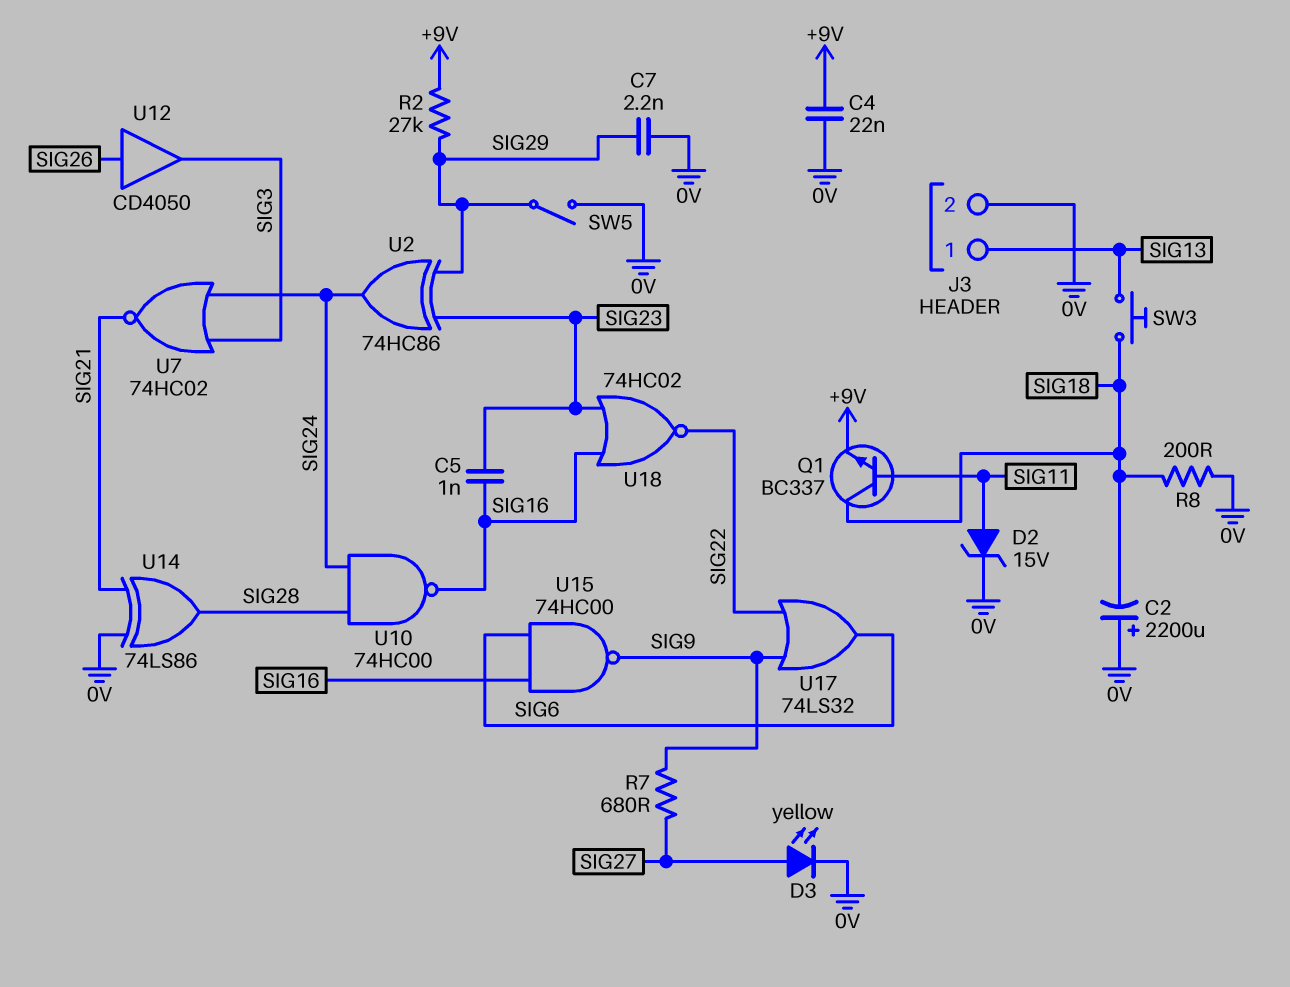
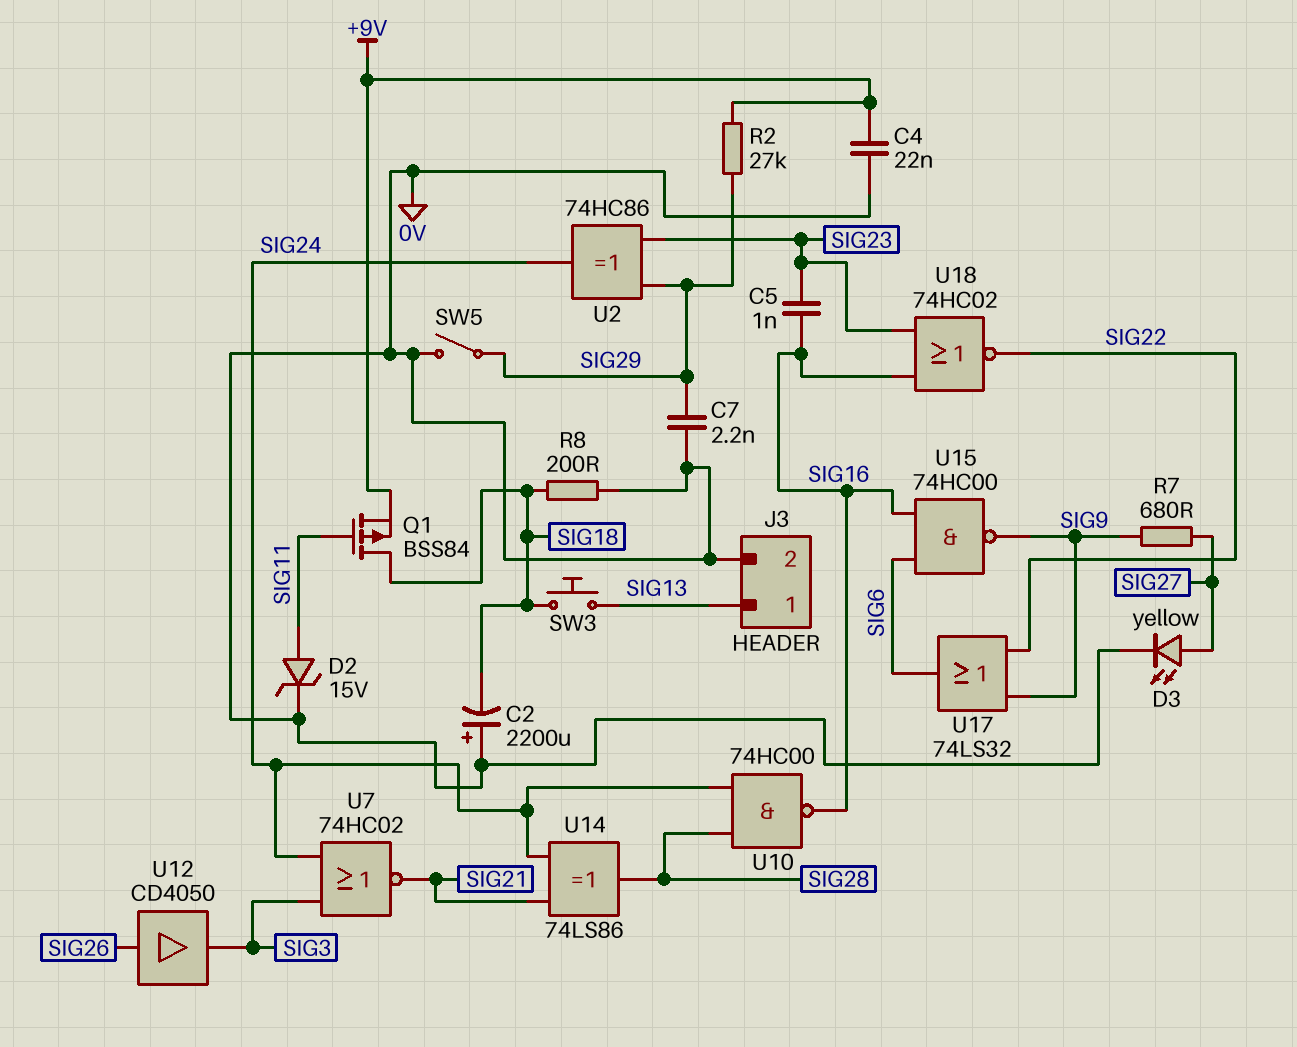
Q1: NPN BC337 (B SIG11, C SIG18, E +9V) -> PMOS BSS84 (G SIG11, D SIG18, S +9V)
U14: XOR 74LS86 (in 0V, in SIG21, out SIG28) -> XOR 74LS86 (in SIG21, in SIG24, out SIG28)

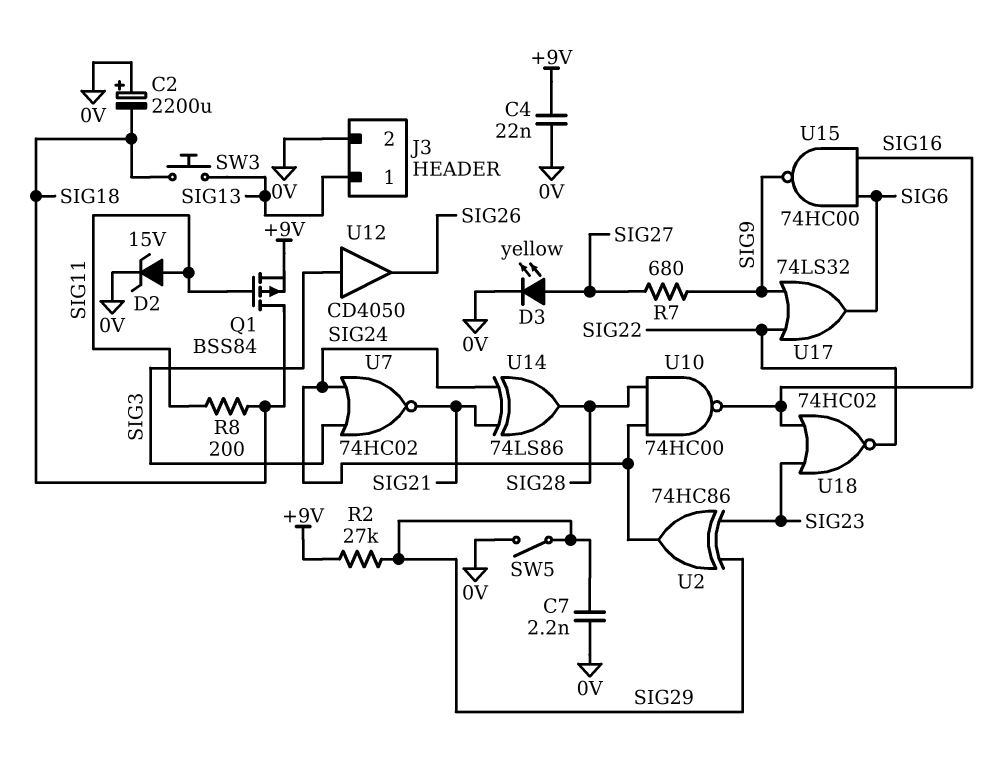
C5: 1nF (SIG16, SIG23) -> none
R8: 200 (0V, SIG18) -> 200 (SIG11, SIG18)
U12: buffer CD4050 (in SIG26, out SIG3) -> buffer CD4050 (in SIG3, out SIG26)

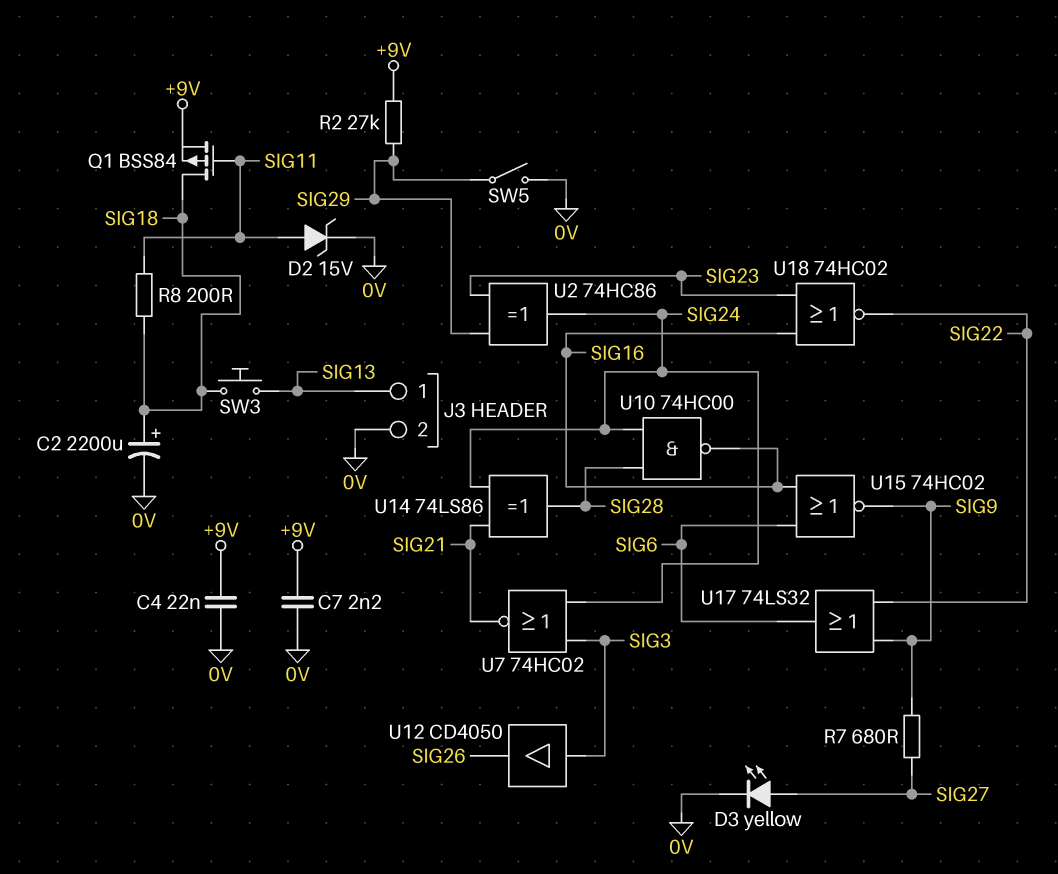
C2: 2200uF (plus 0V, minus SIG18) -> 2200uF (plus SIG18, minus 0V)
C7: 2.2nF (0V, SIG29) -> 2.2nF (+9V, 0V)
U15: NAND 74HC00 (in SIG6, in SIG16, out SIG9) -> NOR 74HC02 (in SIG6, in SIG16, out SIG9)

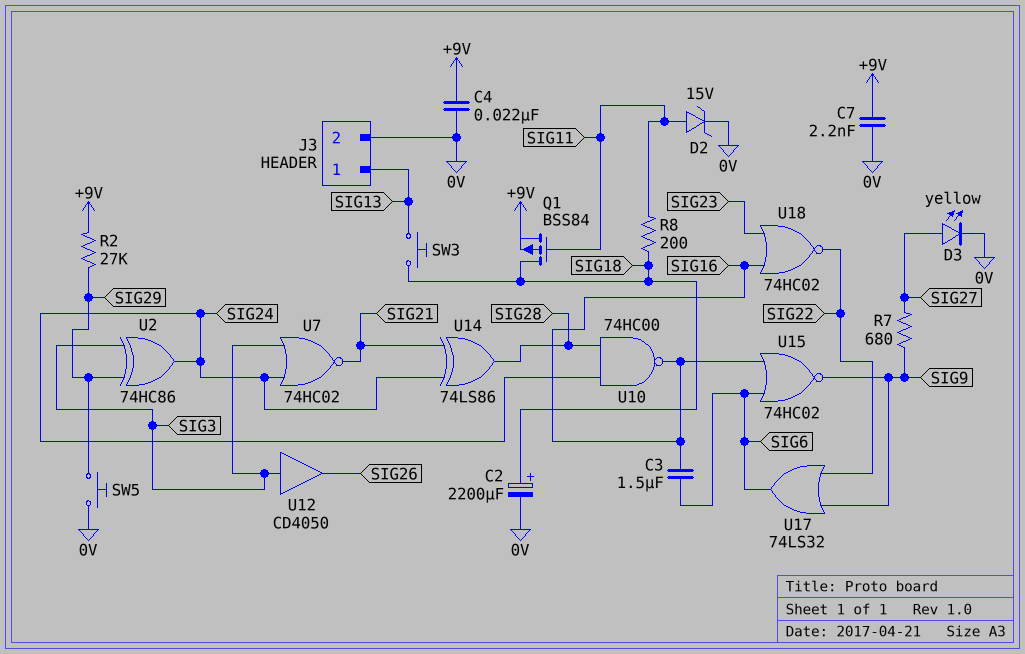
C3: none -> 1.5uF (SIG6, SIG16)
SW5: switch (0V, SIG29) -> button (0V, SIG29)
U2: XOR 74HC86 (in SIG23, in SIG29, out SIG24) -> XOR 74HC86 (in SIG3, in SIG29, out SIG24)

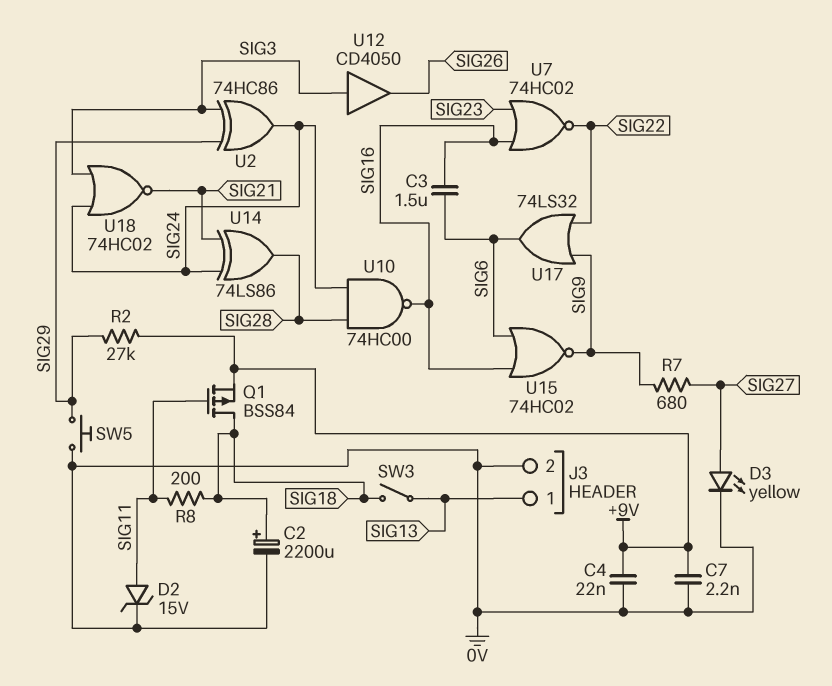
SW3: button (SIG13, SIG18) -> switch (SIG13, SIG18)
U7: NOR 74HC02 (in SIG3, in SIG24, out SIG21) -> NOR 74HC02 (in SIG16, in SIG23, out SIG22)
U18: NOR 74HC02 (in SIG16, in SIG23, out SIG22) -> NOR 74HC02 (in SIG3, in SIG24, out SIG21)

